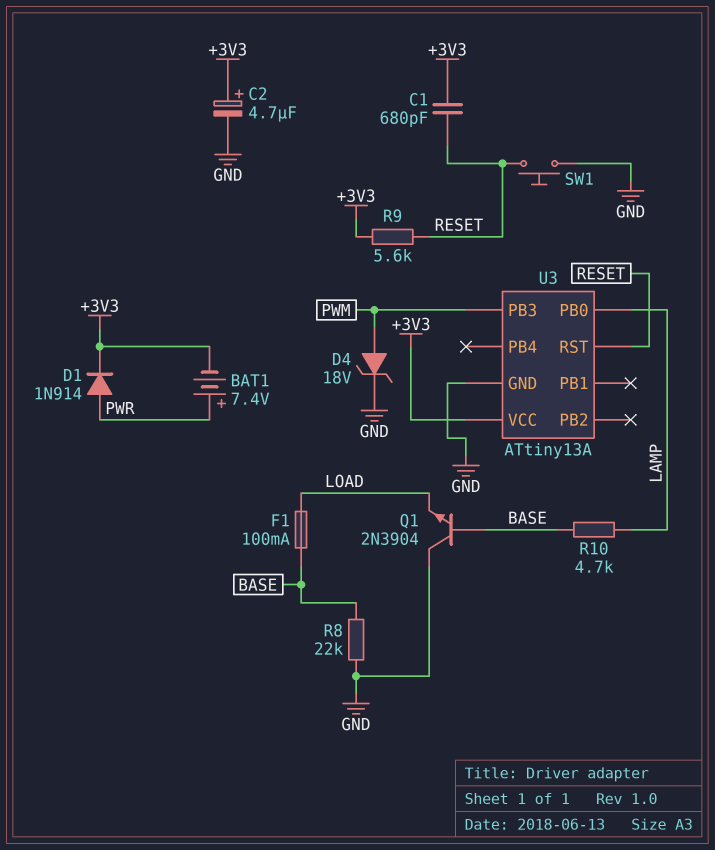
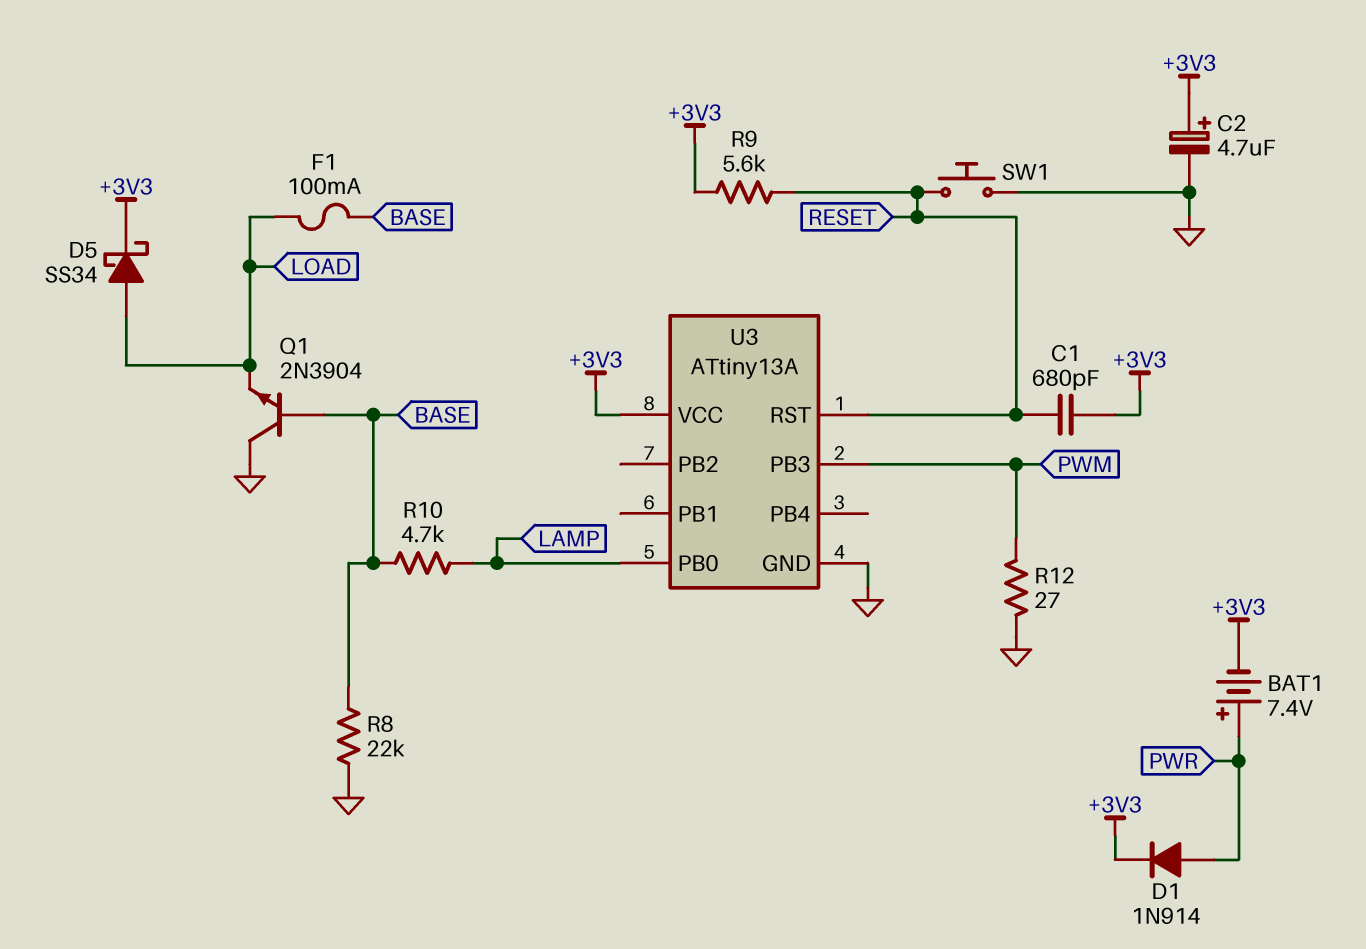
D4: zener 18V (A PWM, K GND) -> none
D5: none -> schottky SS34 (A LOAD, K +3V3)
R12: none -> 27 (GND, PWM)

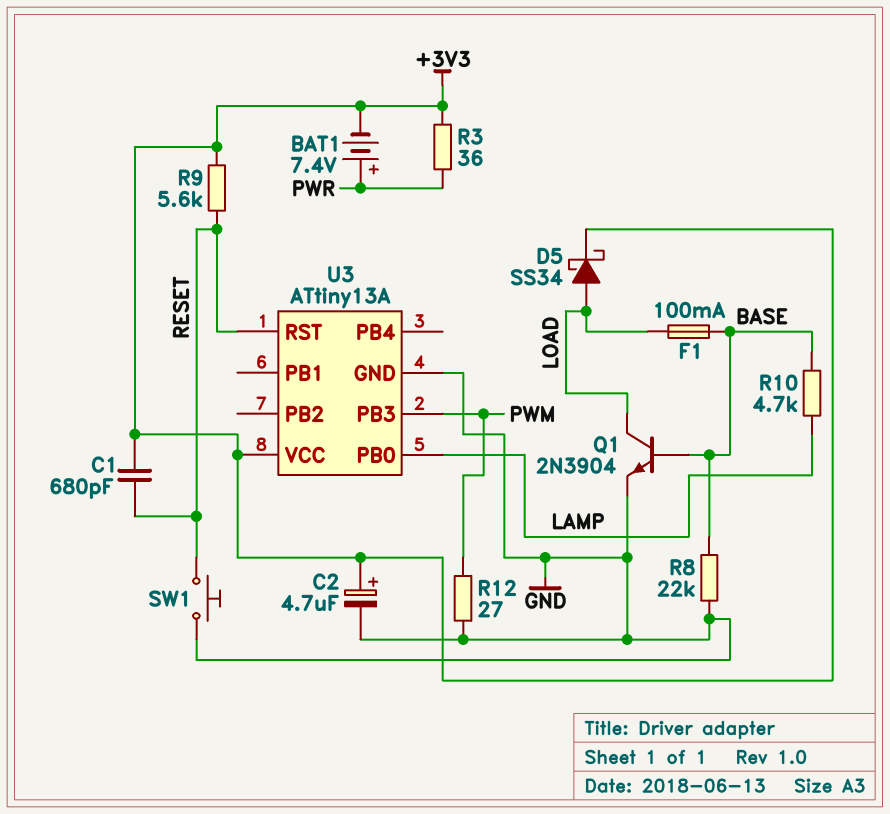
D1: diode 1N914 (A PWR, K +3V3) -> none
Q1: NPN 2N3904 (B BASE, C GND, E LOAD) -> NPN 2N3904 (B BASE, C LOAD, E GND)
R3: none -> 36 (+3V3, PWR)

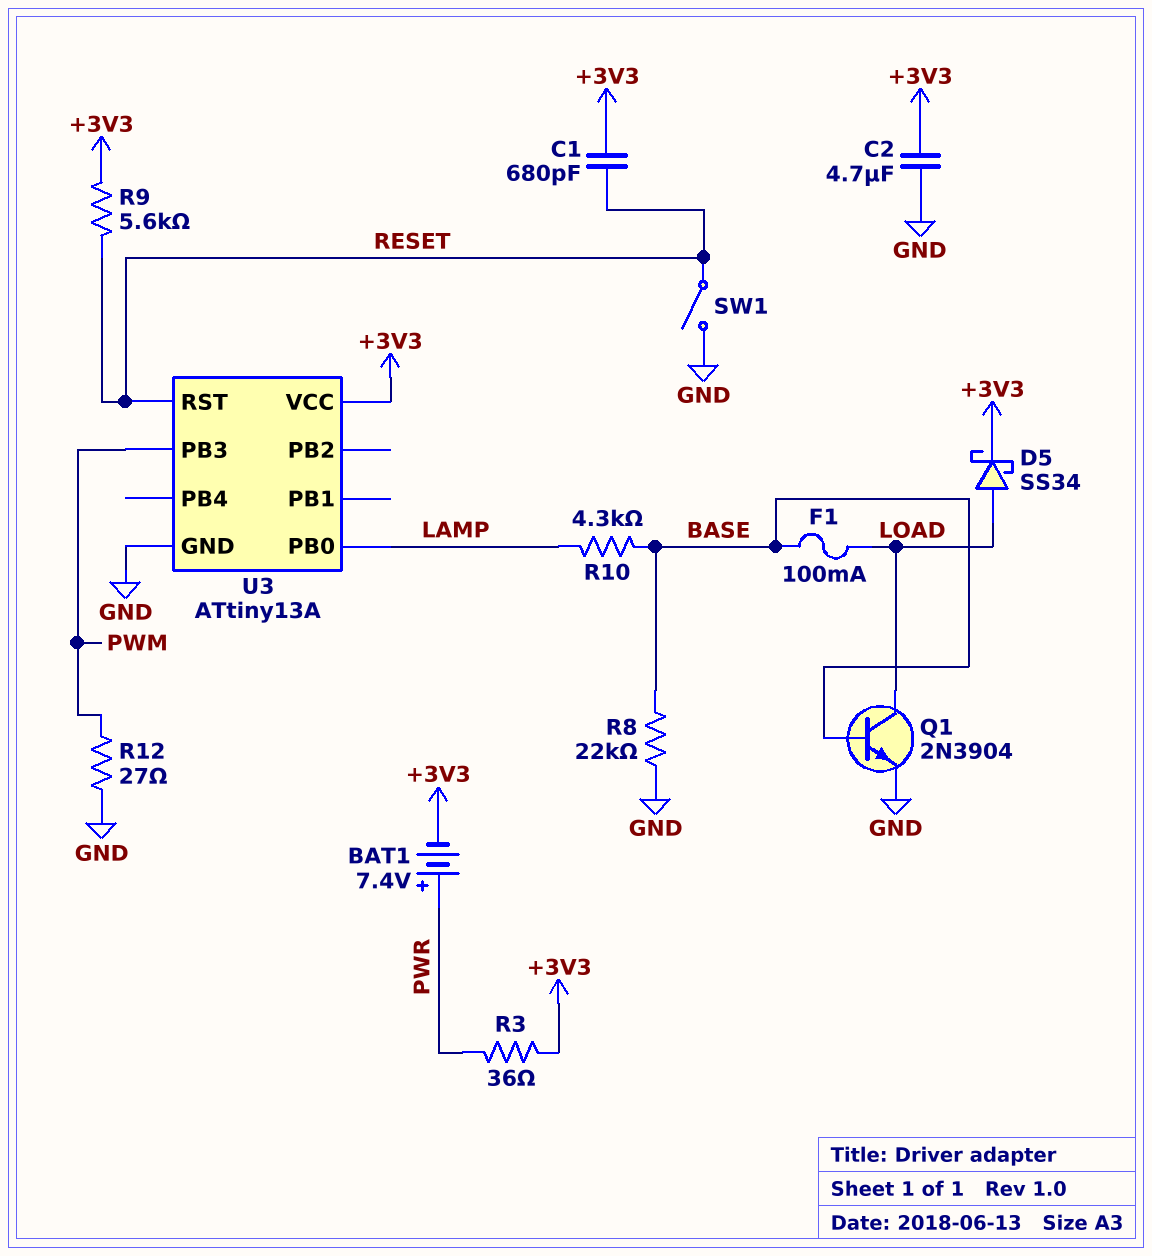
C2: 4.7uF (plus +3V3, minus GND) -> 4.7uF (+3V3, GND)
R10: 4.7k (BASE, LAMP) -> 4.3k (BASE, LAMP)
SW1: button (GND, RESET) -> switch (GND, RESET)

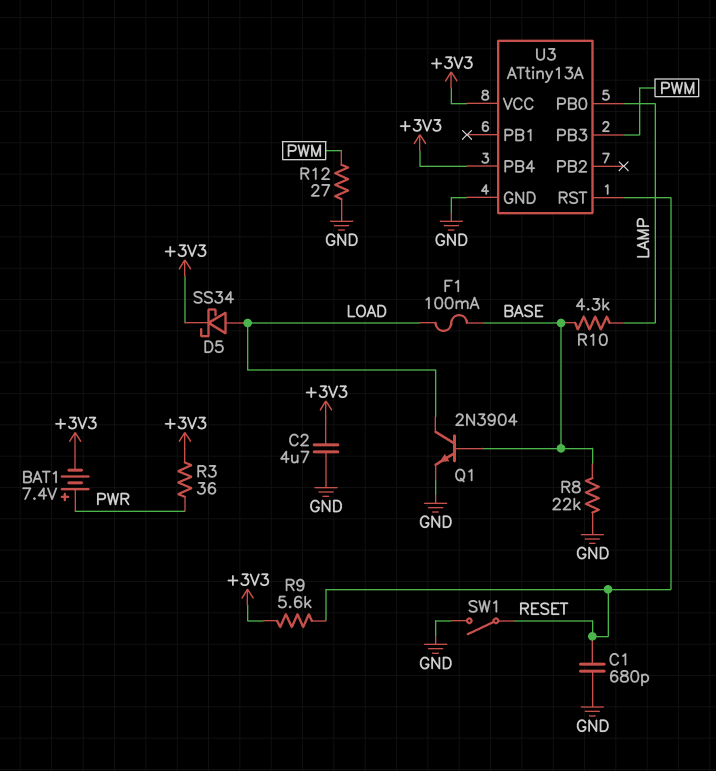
C1: 680pF (+3V3, RESET) -> 680pF (GND, RESET)
U3 pin PB4: none -> +3V3

